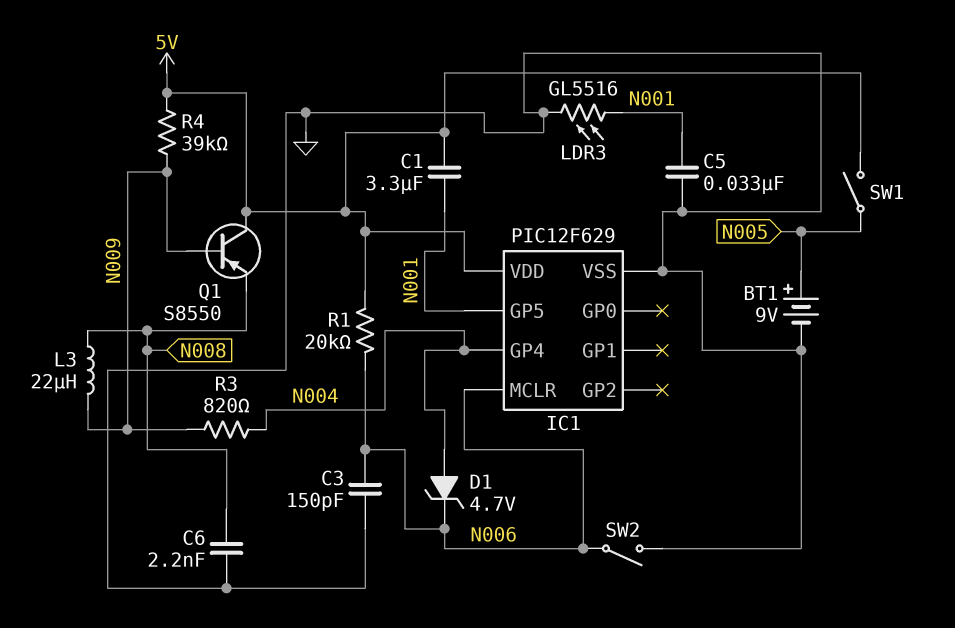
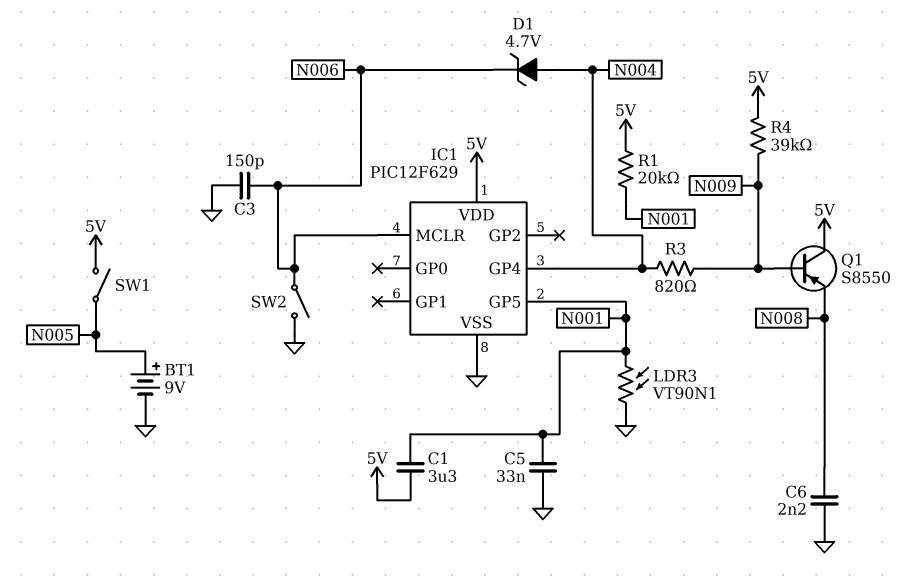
L3: 22uH (N008, N009) -> none
LDR3: GL5516 (GND, N001) -> VT90N1 (GND, N001)
R1: 20k (5V, N006) -> 20k (5V, N001)

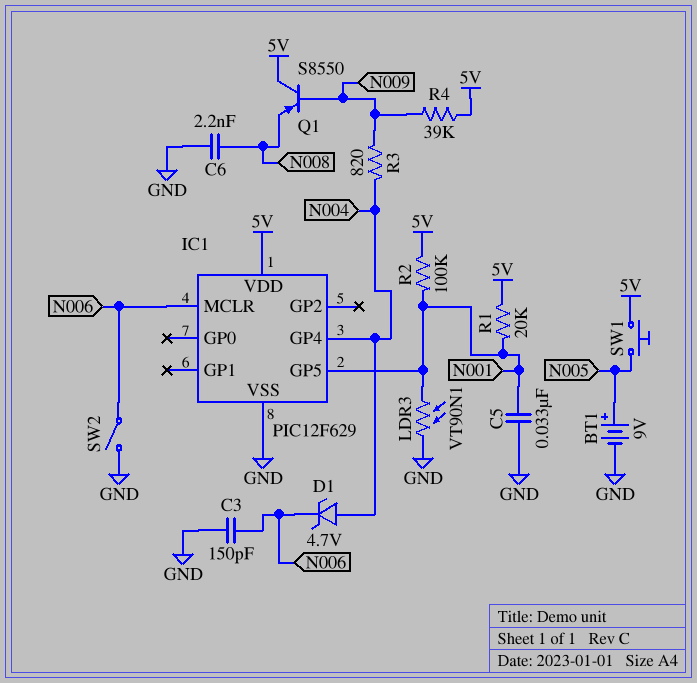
C1: 3.3uF (5V, N001) -> none
R2: none -> 100k (5V, N001)
SW1: switch (5V, N005) -> button (5V, N005)

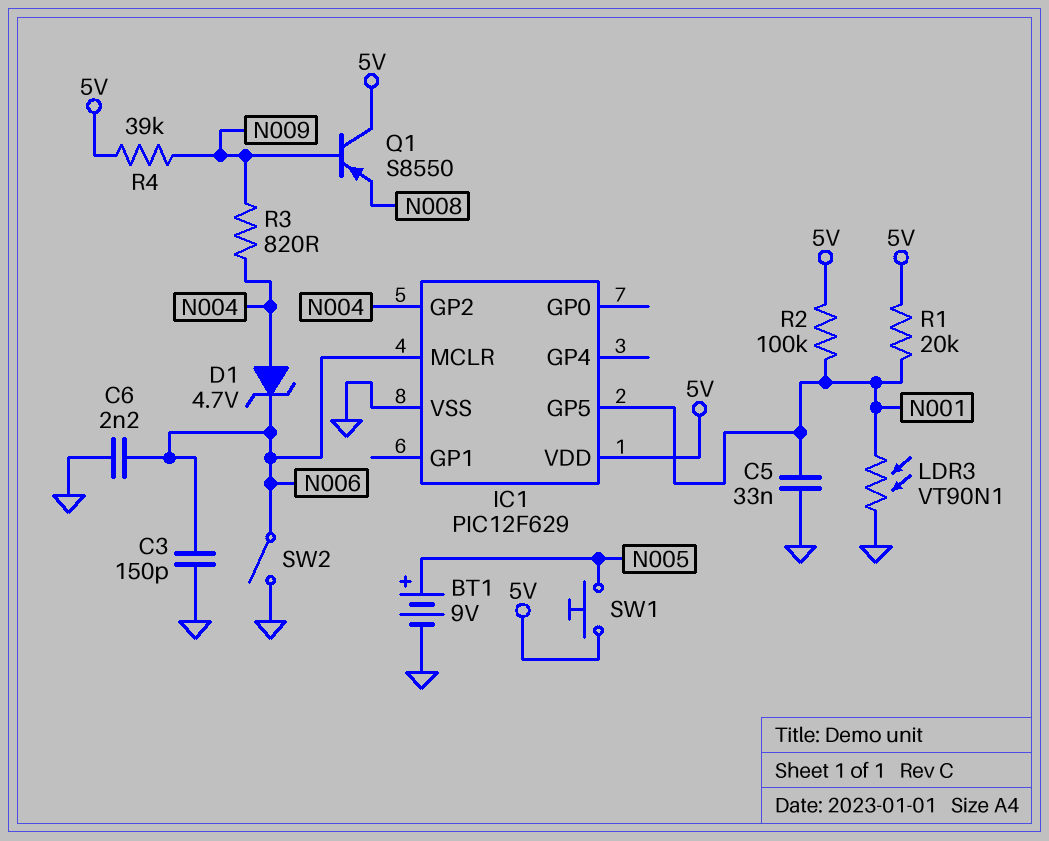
C6: 2.2nF (GND, N008) -> 2.2nF (GND, N006)
IC1 pin GP2: none -> N004
IC1 pin GP4: N004 -> none

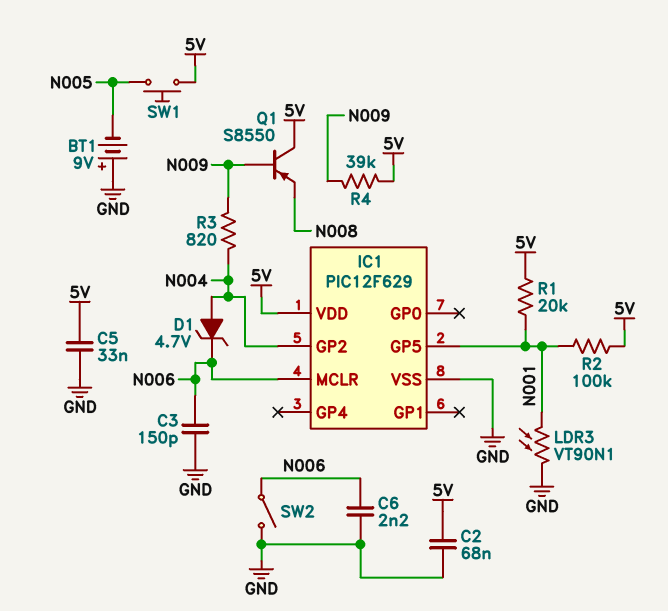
BT1: 9V (plus N005, minus GND) -> 9V (plus GND, minus N005)
C2: none -> 68nF (5V, GND)
C5: 33nF (GND, N001) -> 33nF (5V, GND)

